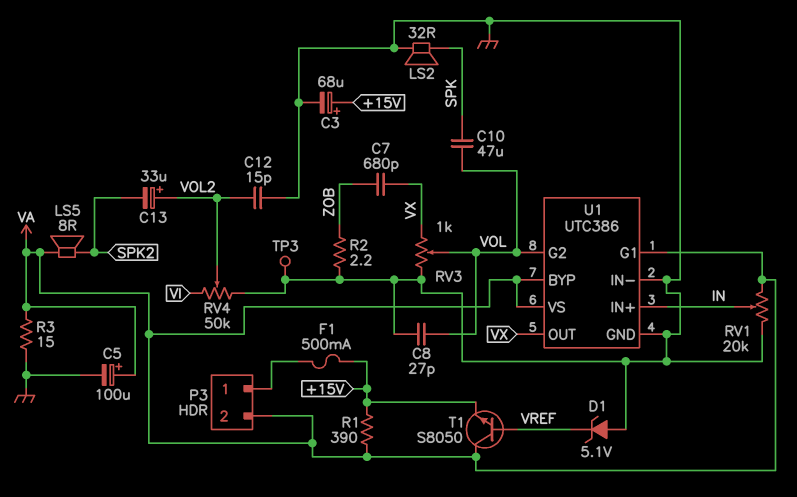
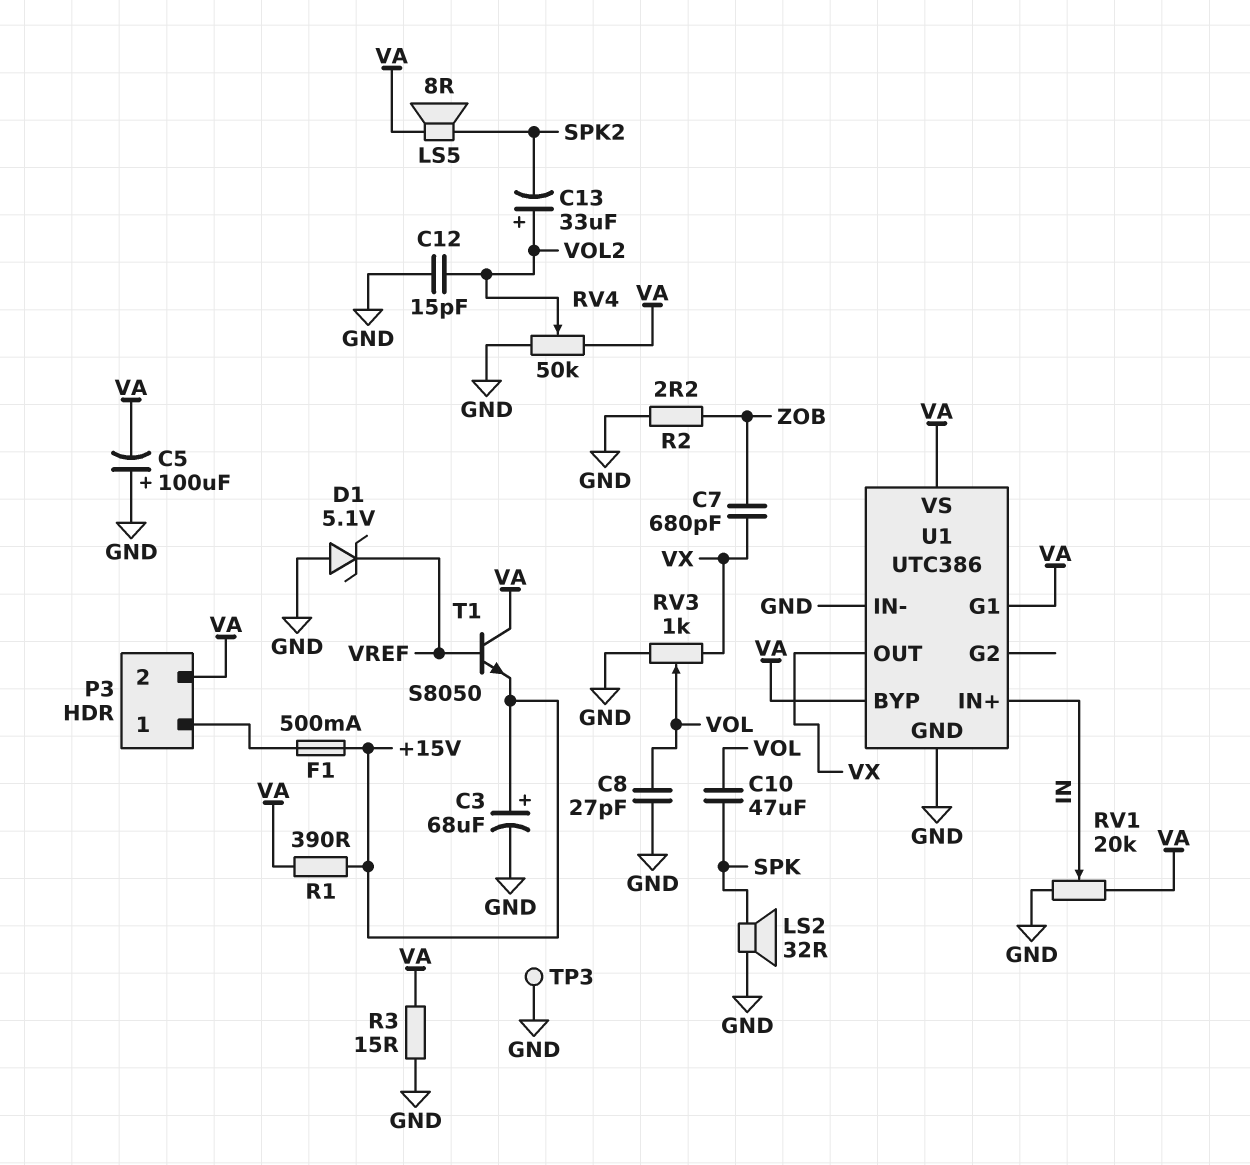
C5: 100uF (plus VA, minus GND) -> 100uF (plus GND, minus VA)
RV4: 50k (GND, VI, wiper VOL2) -> 50k (GND, VA, wiper VOL2)
U1 pin G2: VOL -> none

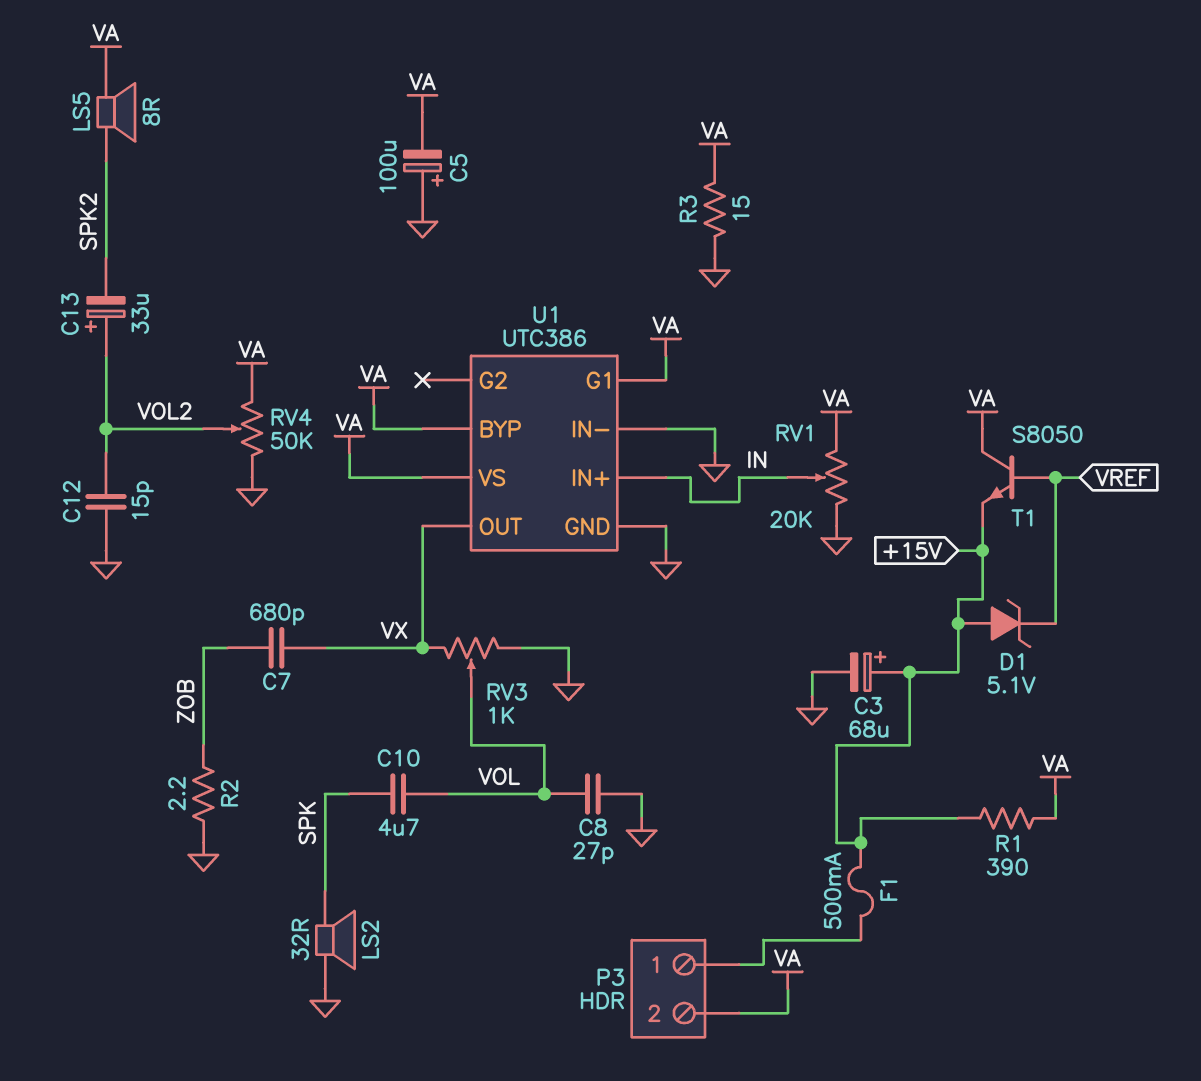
C10: 47uF (SPK, VOL) -> 4.7uF (SPK, VOL)
D1: zener 5.1V (A GND, K VREF) -> zener 5.1V (A +15V, K VREF)
TP3: test point (GND) -> none

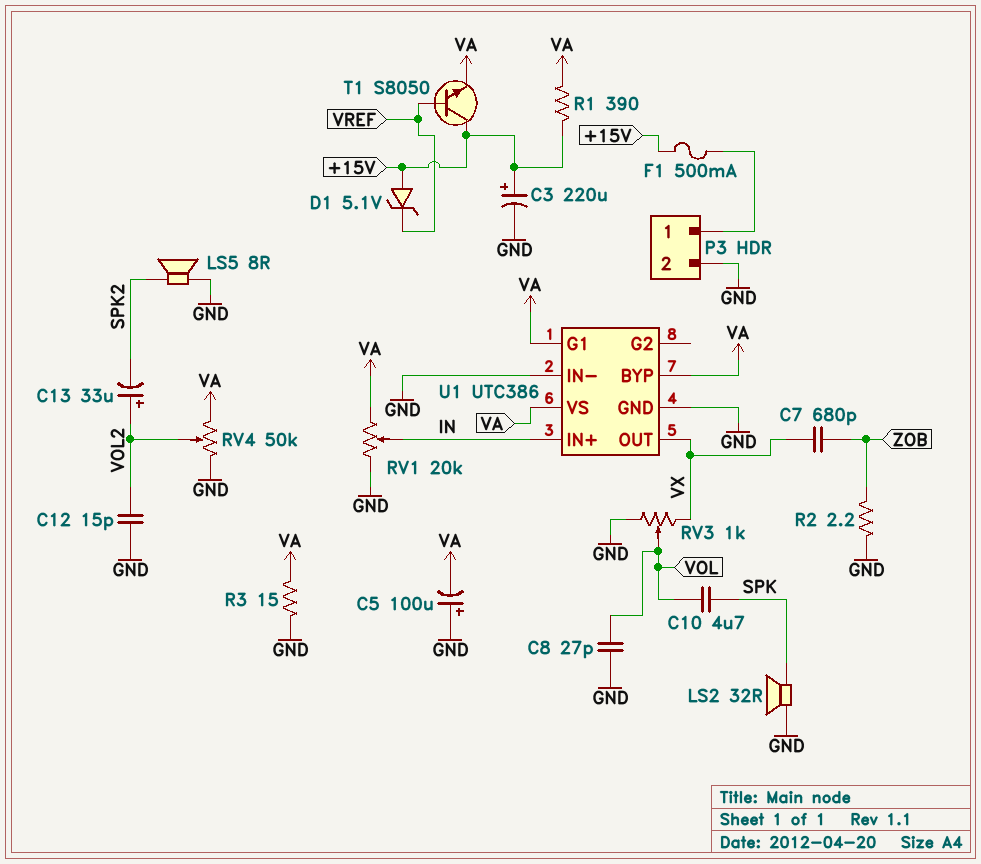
C3: 68uF (plus +15V, minus GND) -> 220uF (plus +15V, minus GND)
LS5: speaker 8R (SPK2, VA) -> speaker 8R (GND, SPK2)
P3 pin 2: VA -> GND
T1: NPN S8050 (B VREF, C VA, E +15V) -> NPN S8050 (B VREF, C +15V, E VA)

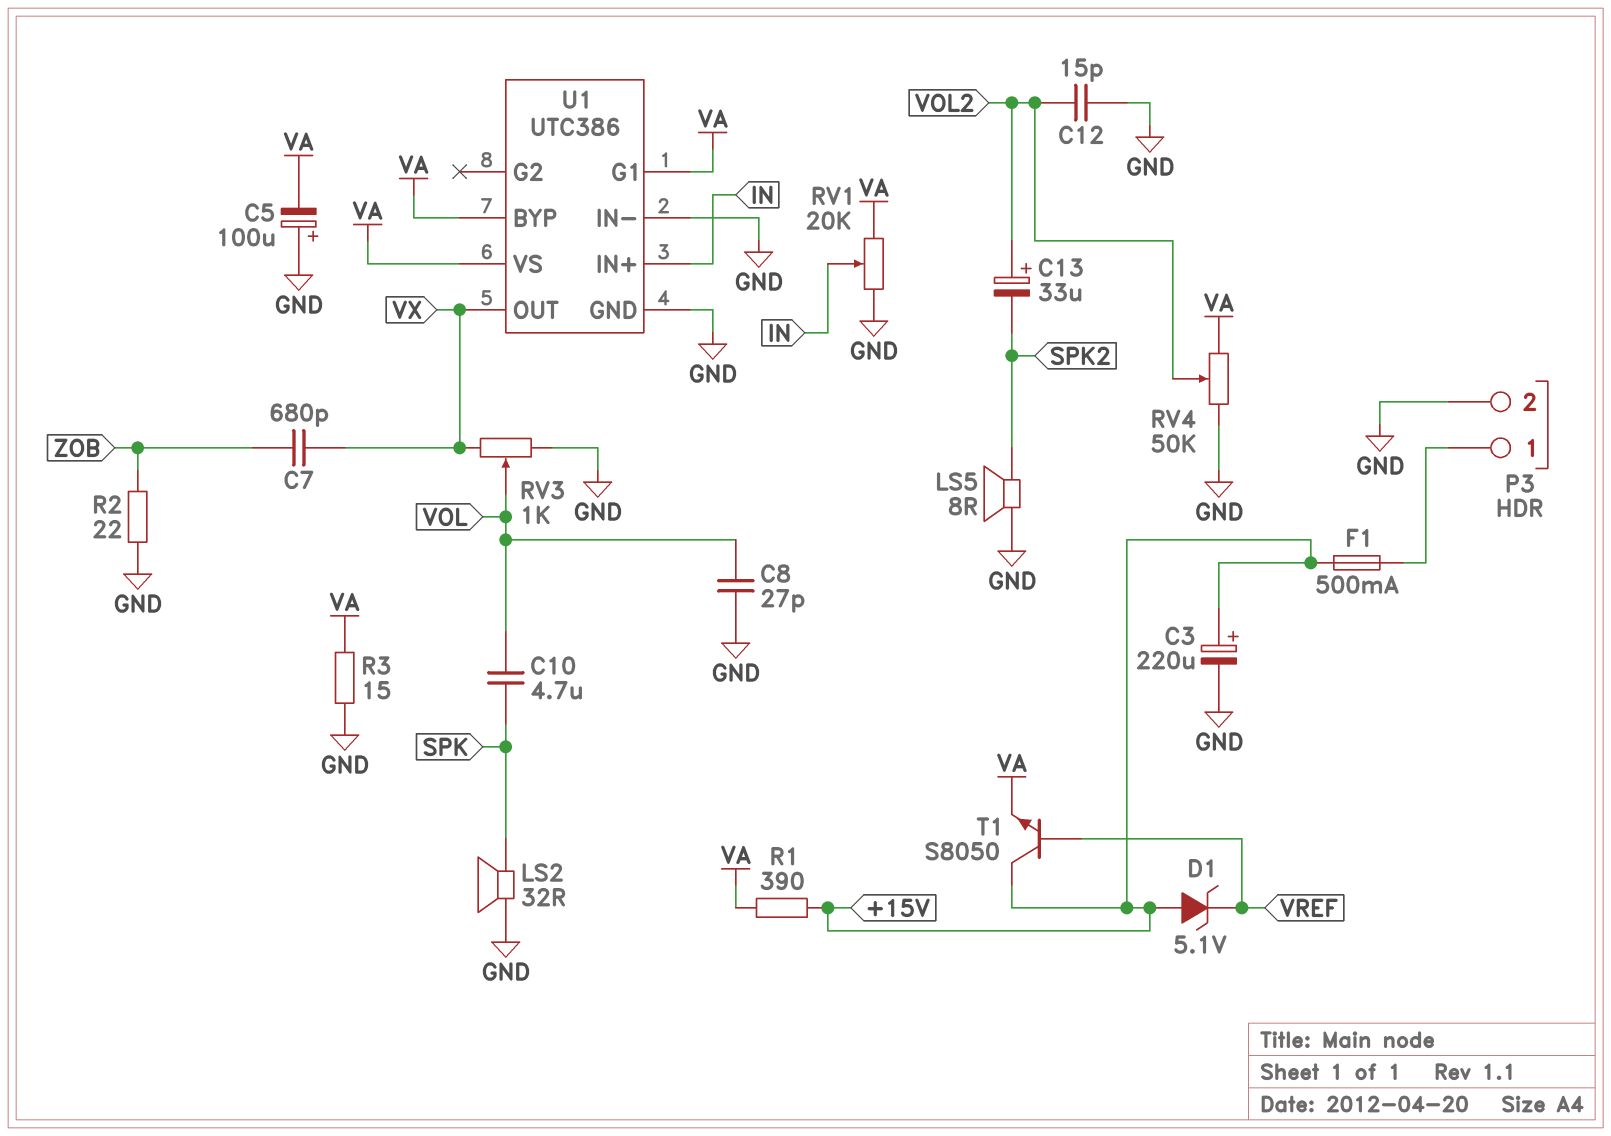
R2: 2.2 (GND, ZOB) -> 22 (GND, ZOB)

